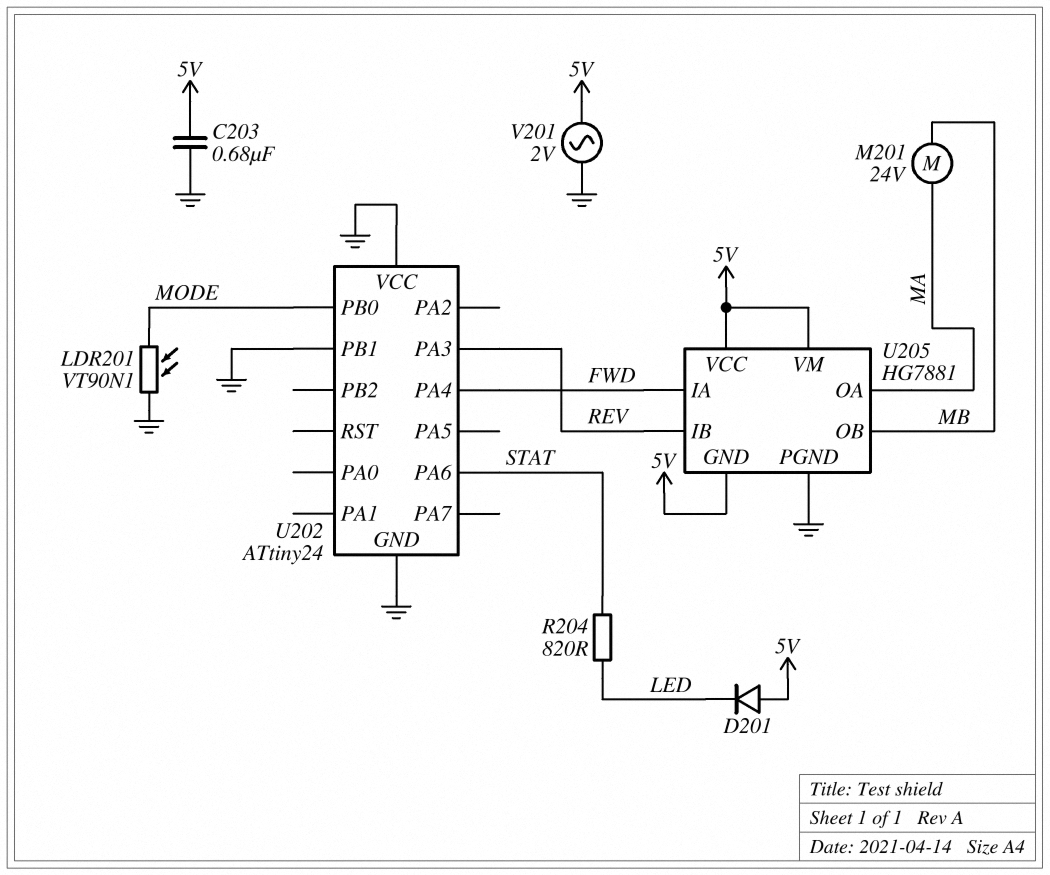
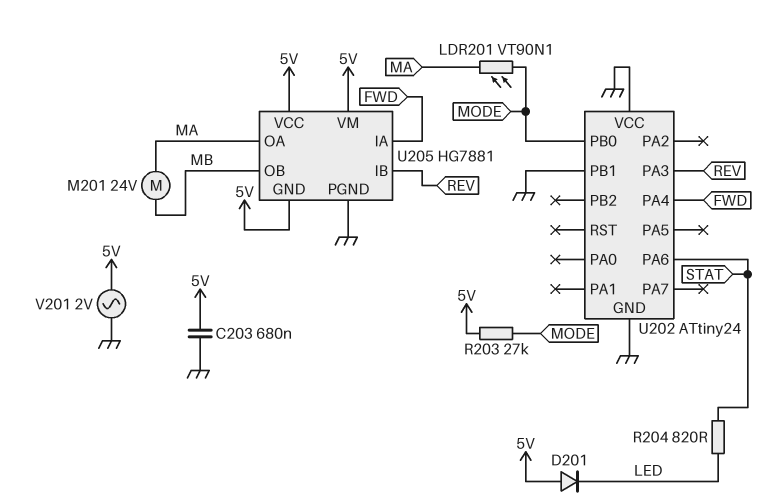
LDR201: VT90N1 (GND, MODE) -> VT90N1 (MA, MODE)
R203: none -> 27k (5V, MODE)

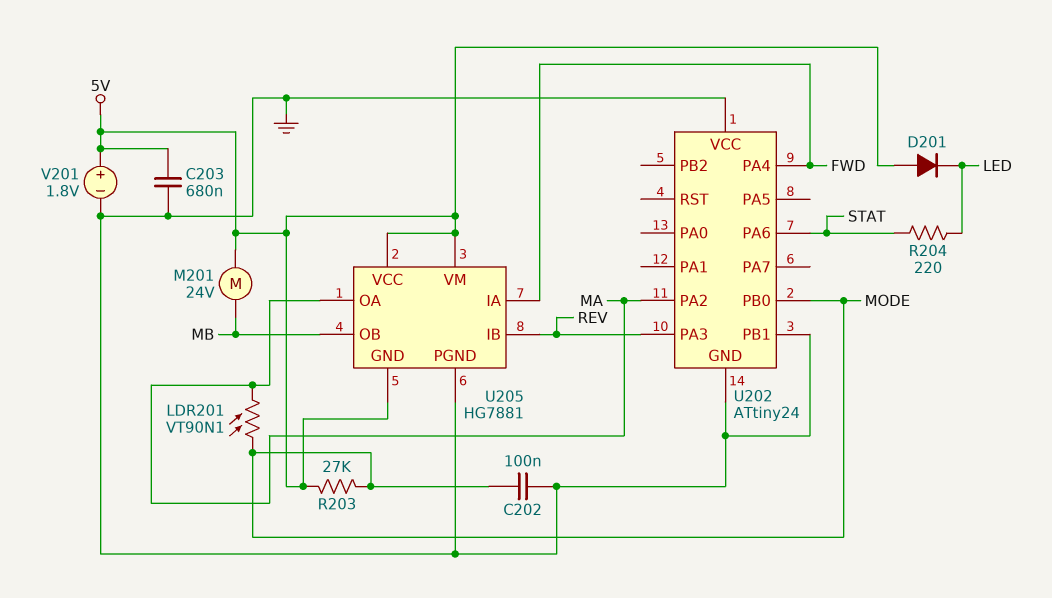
C202: none -> 100nF (GND, MODE)
M201: motor 24V (MA, MB) -> motor 24V (5V, MB)
R204: 820 (LED, STAT) -> 220 (LED, STAT)
U202 pin PA2: none -> MA
V201: AC 2V (5V, GND) -> 1.8V (plus 5V, minus GND)

